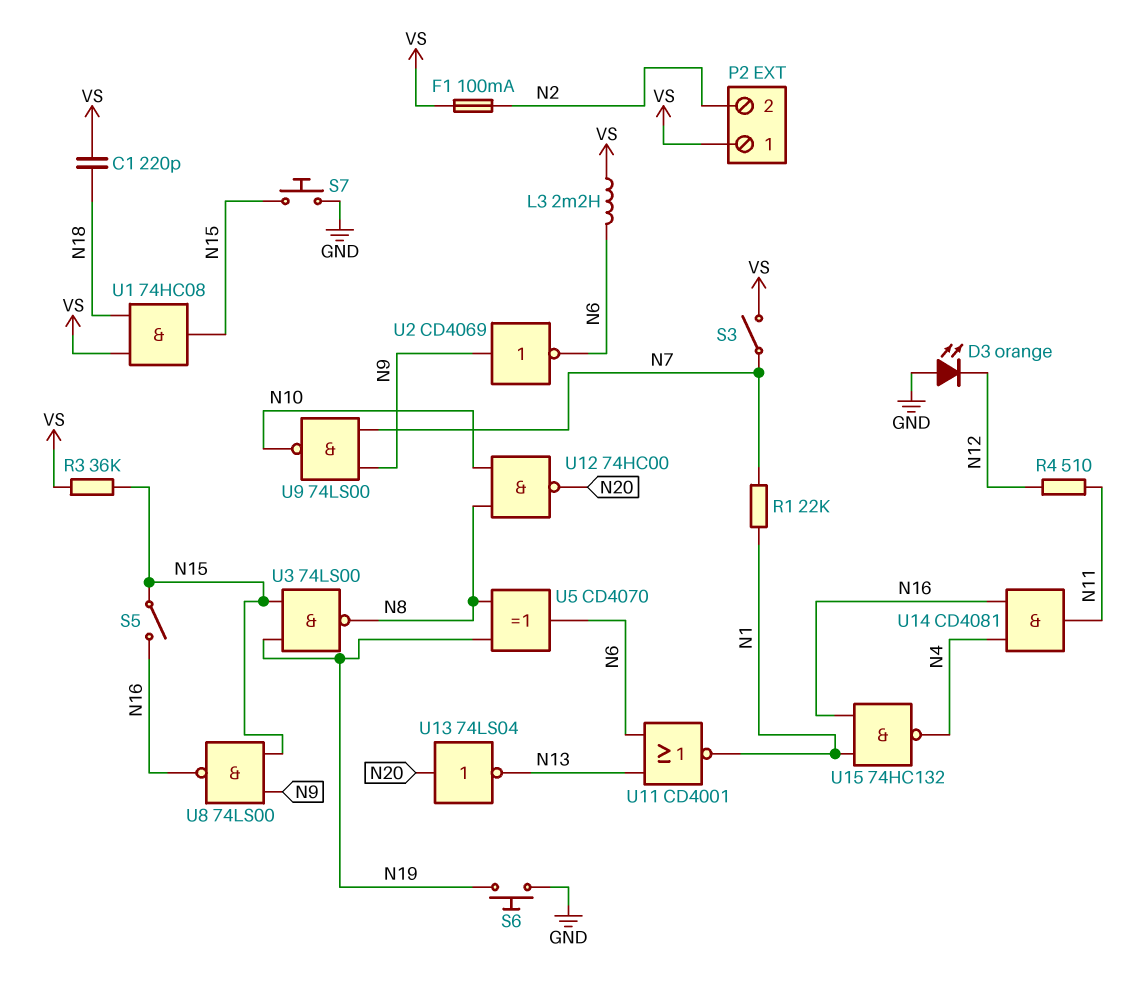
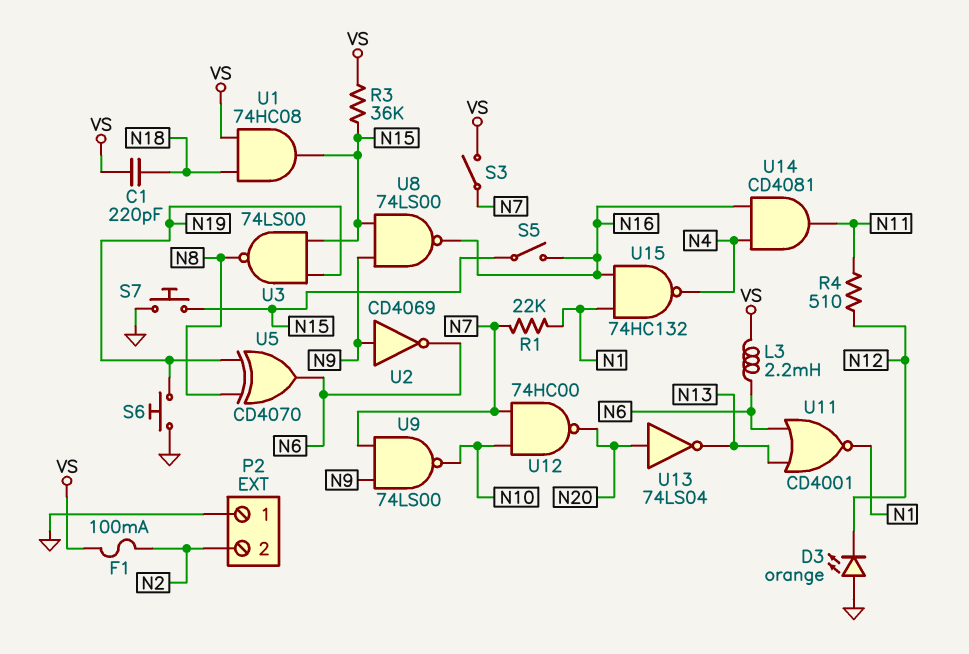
P2 pin 1: VS -> GND
U12: NAND 74HC00 (in N8, in N10, out N20) -> NAND 74HC00 (in N7, in N10, out N20)

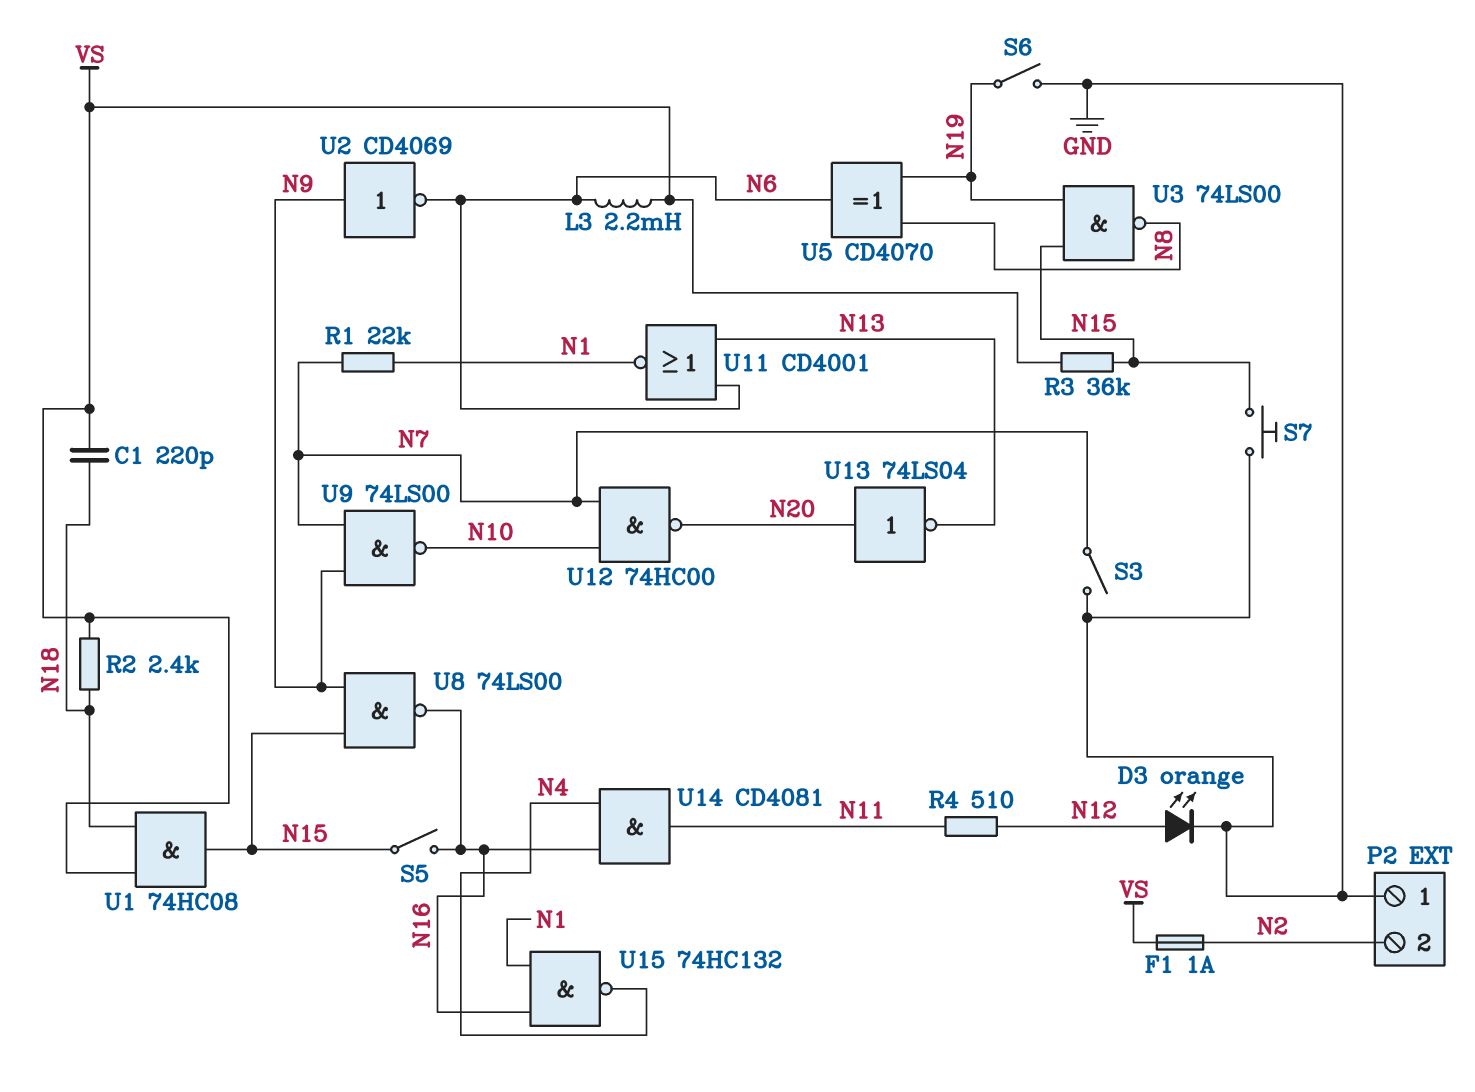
D3: LED orange (A GND, K N12) -> LED orange (A N12, K GND)
F1: 100mA (N2, VS) -> 1A (N2, VS)
R2: none -> 2.4k (N18, VS)
S3: switch (N7, VS) -> switch (GND, N7)
S6: button (GND, N19) -> switch (GND, N19)

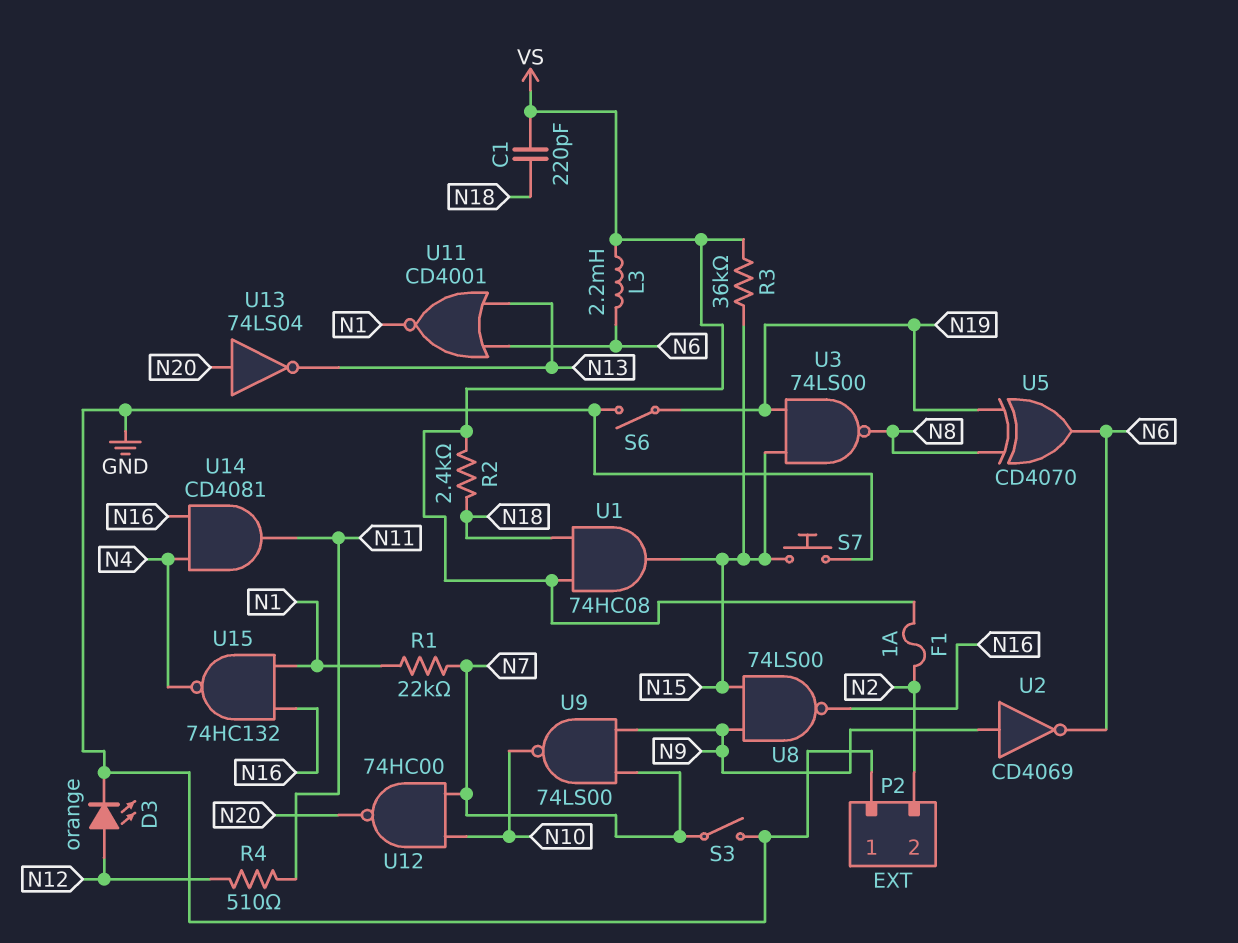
S5: switch (N15, N16) -> none

